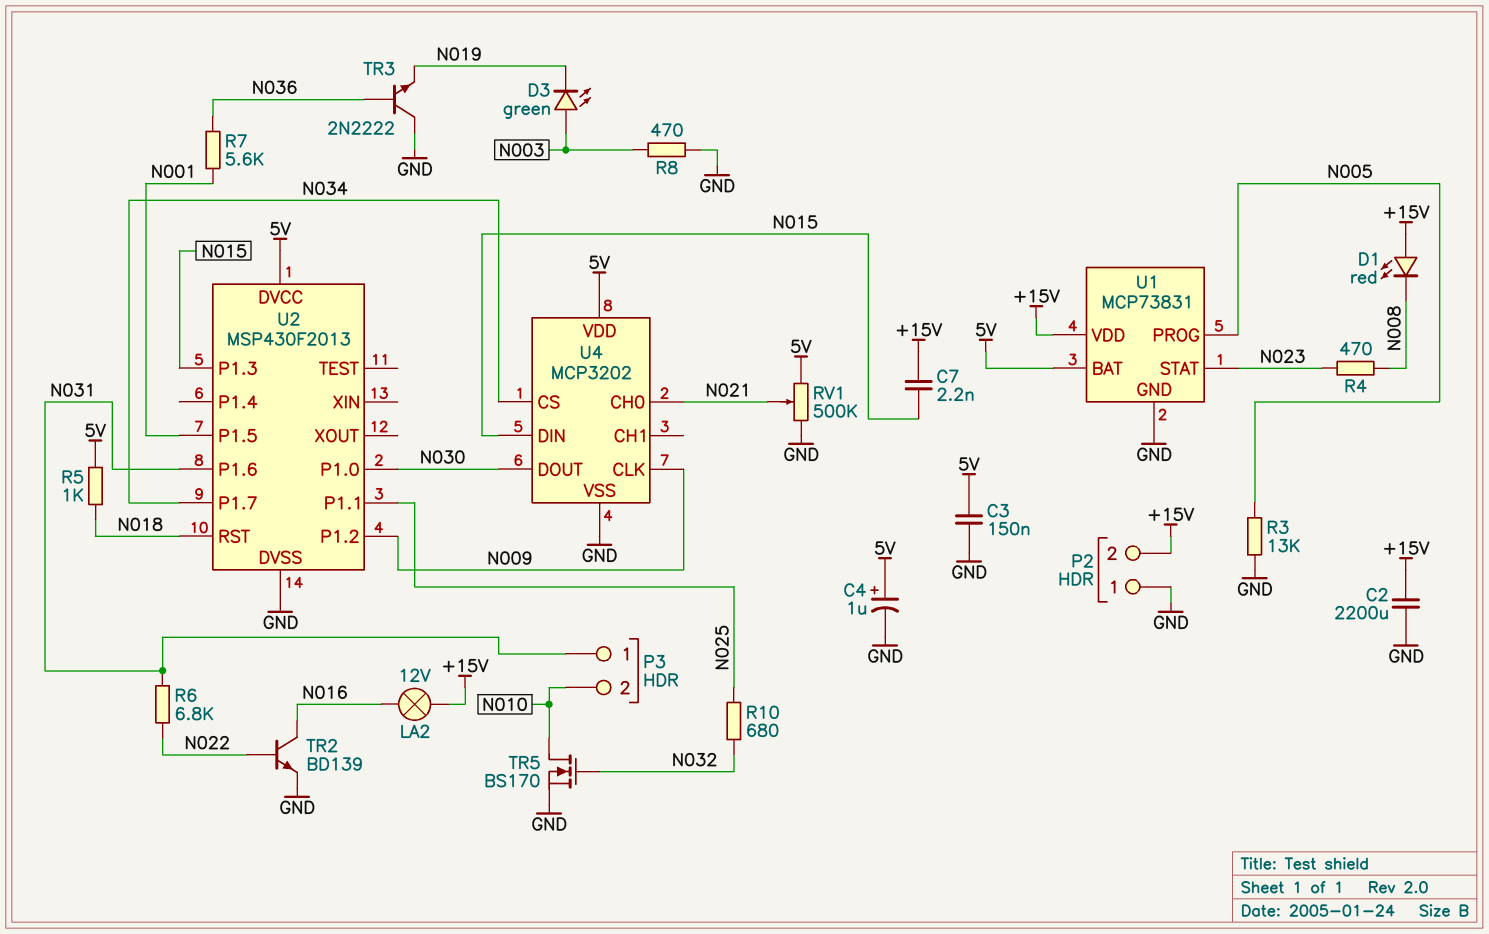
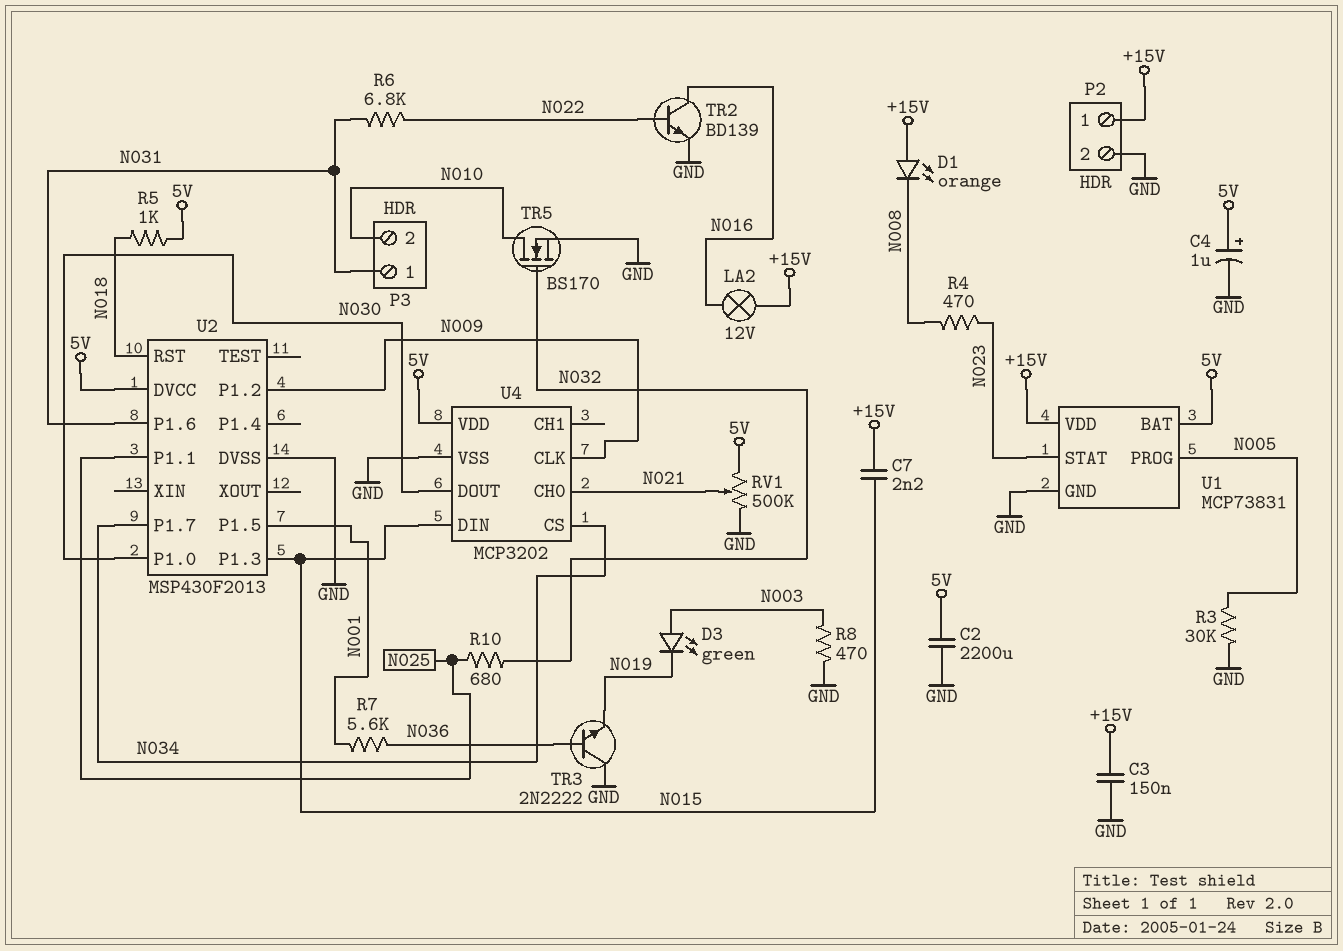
C2: 2200uF (+15V, GND) -> 2200uF (5V, GND)
C3: 150nF (5V, GND) -> 150nF (+15V, GND)
D1: LED red (A +15V, K N008) -> LED orange (A +15V, K N008)
P2 pin 1: GND -> +15V
P2 pin 2: +15V -> GND
R3: 13k (GND, N005) -> 30k (GND, N005)

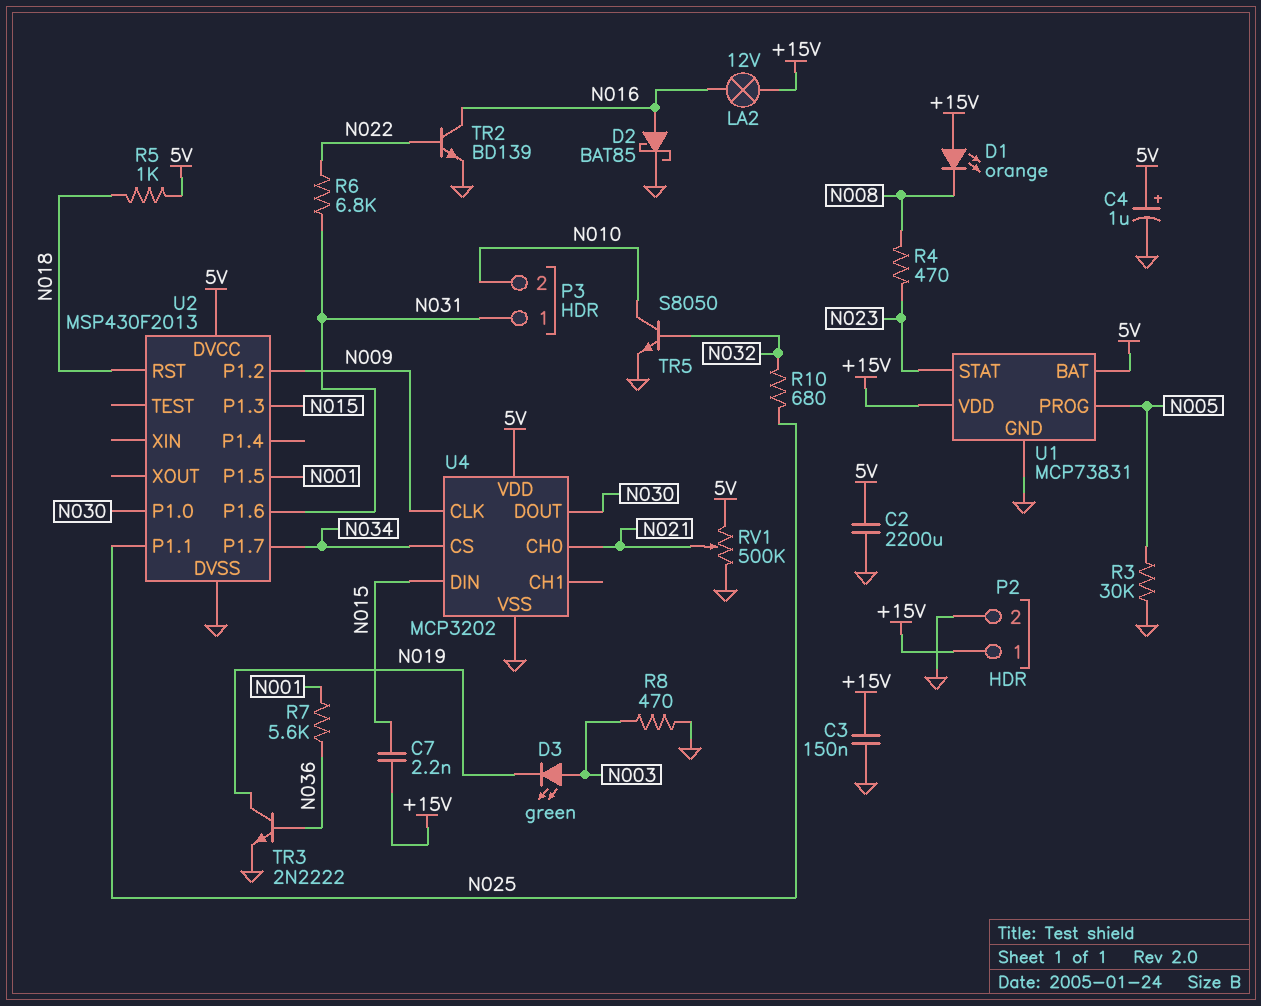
D2: none -> schottky BAT85 (A N016, K GND)
TR3: NPN 2N2222 (B N036, C GND, E N019) -> NPN 2N2222 (B N036, C N019, E GND)
TR5: NMOS BS170 (G N032, D N010, S GND) -> NPN S8050 (B N032, C N010, E GND)

